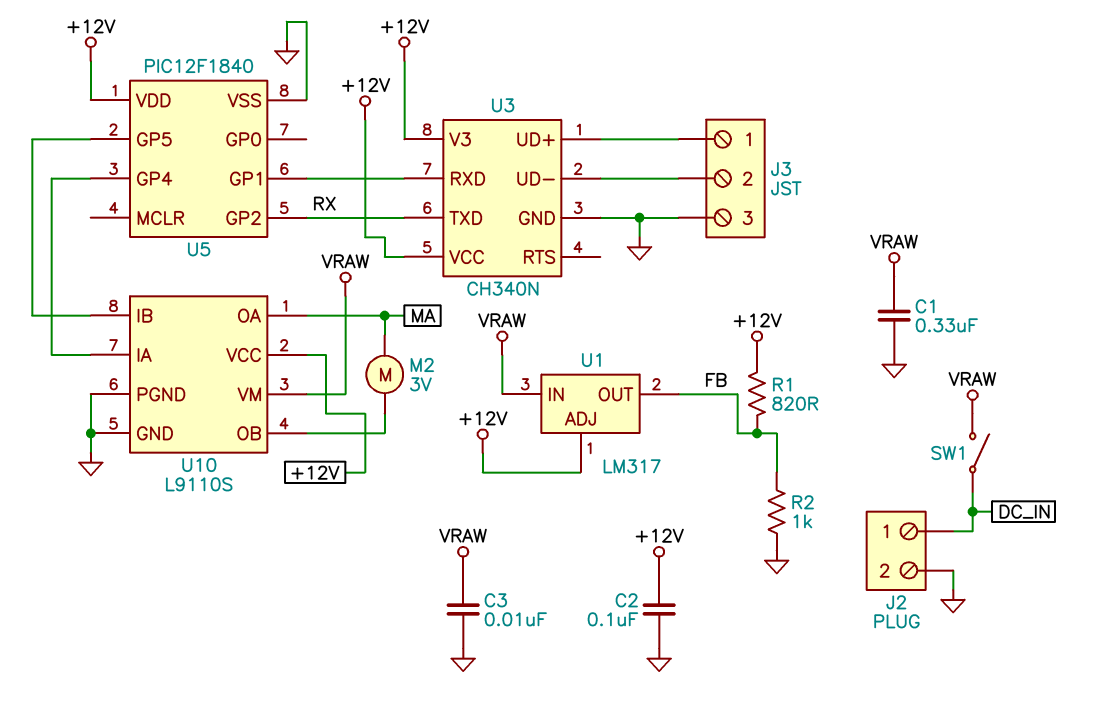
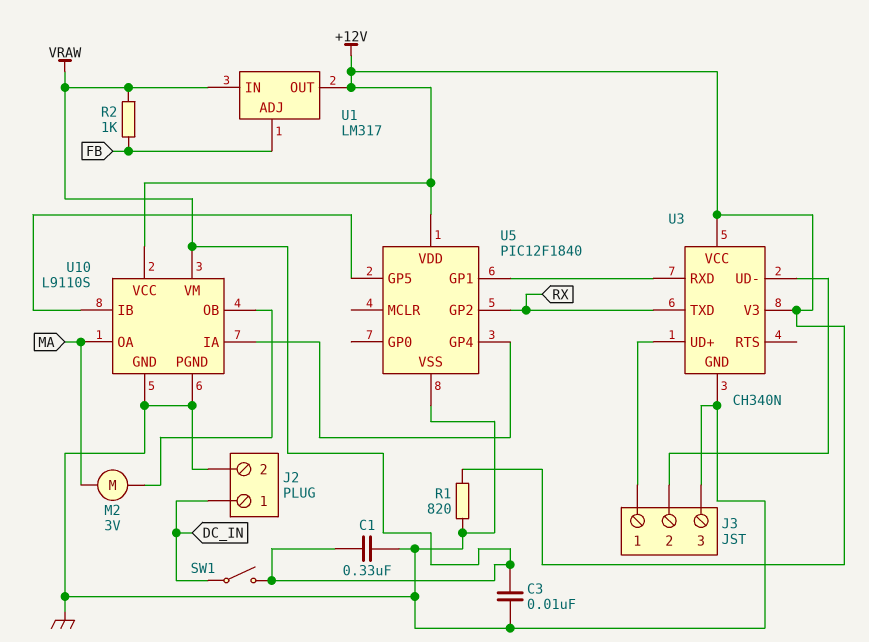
C2: 100nF (+12V, GND) -> none
R1: 820 (+12V, FB) -> 820 (+12V, GND)
R2: 1k (FB, GND) -> 1k (FB, VRAW)
U1 pin ADJ: +12V -> FB
U1 pin OUT: FB -> +12V

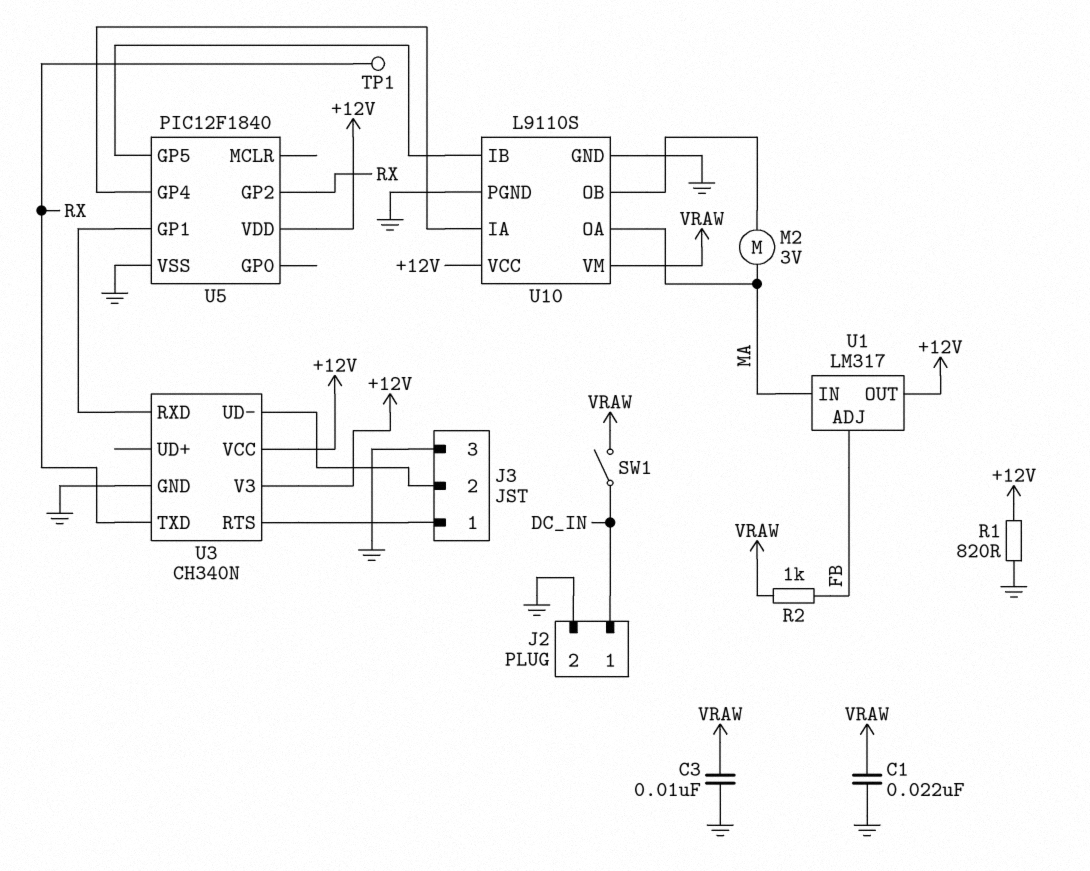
C1: 330nF (GND, VRAW) -> 22nF (GND, VRAW)
TP1: none -> test point (RX)
U1 pin IN: VRAW -> MA
U3 pin RTS: none -> J3/1
U3 pin UD+: J3/1 -> none

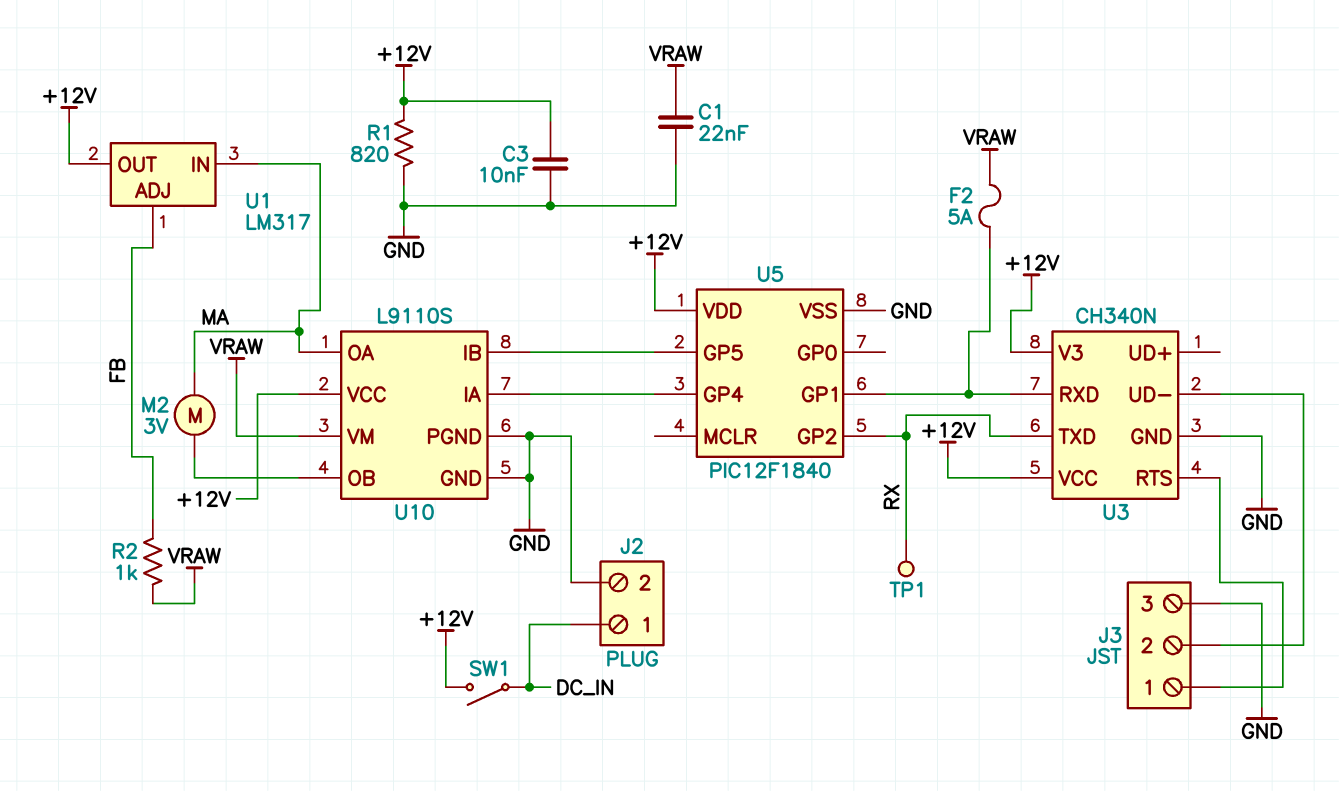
C3: 10nF (GND, VRAW) -> 10nF (+12V, GND)
F2: none -> 5A (U3/RXD, VRAW)
SW1: switch (DC_IN, VRAW) -> switch (+12V, DC_IN)

